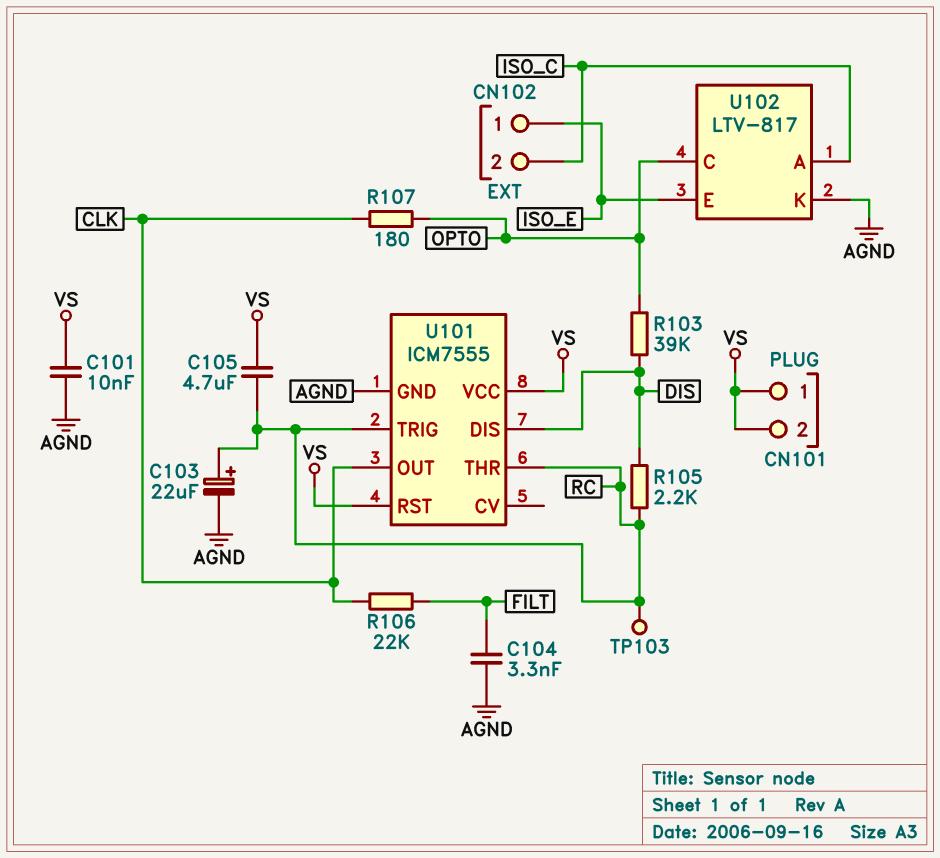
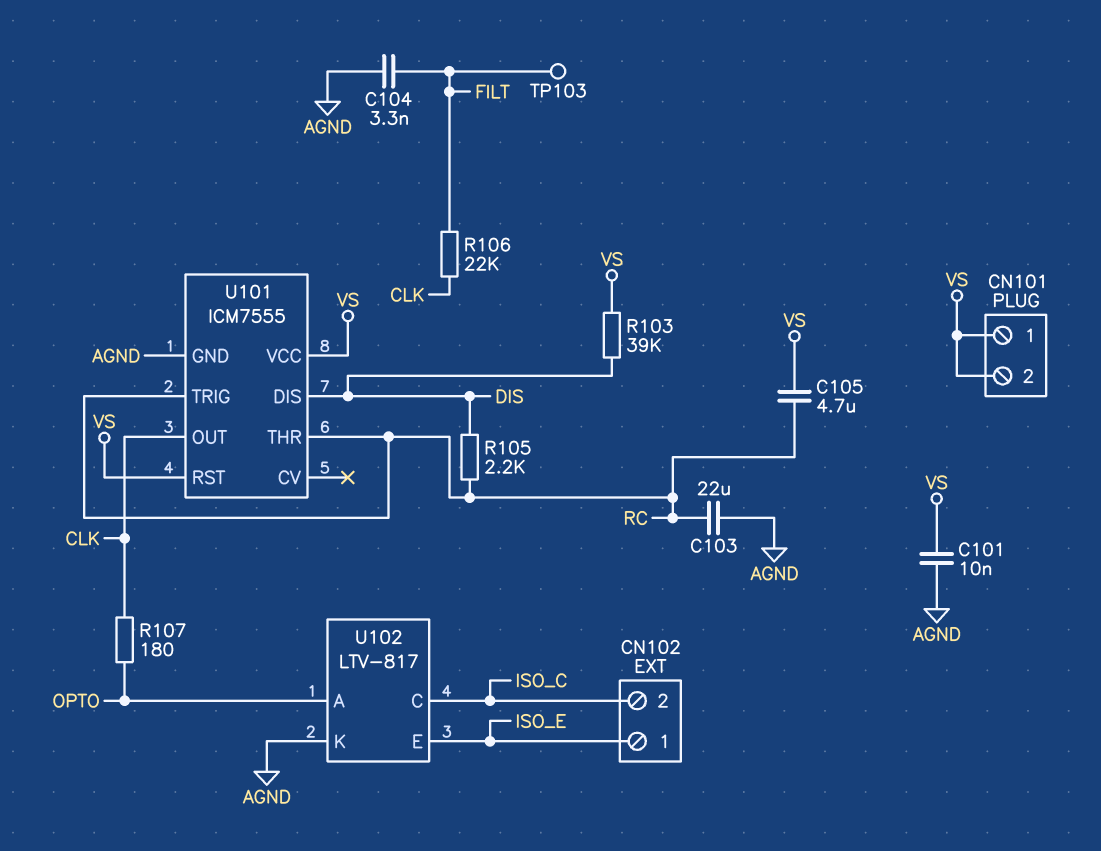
C103: 22uF (plus RC, minus AGND) -> 22uF (AGND, RC)
R103: 39k (DIS, OPTO) -> 39k (DIS, VS)
TP103: test point (RC) -> test point (FILT)
U102 pin A: ISO_C -> OPTO
U102 pin C: OPTO -> ISO_C

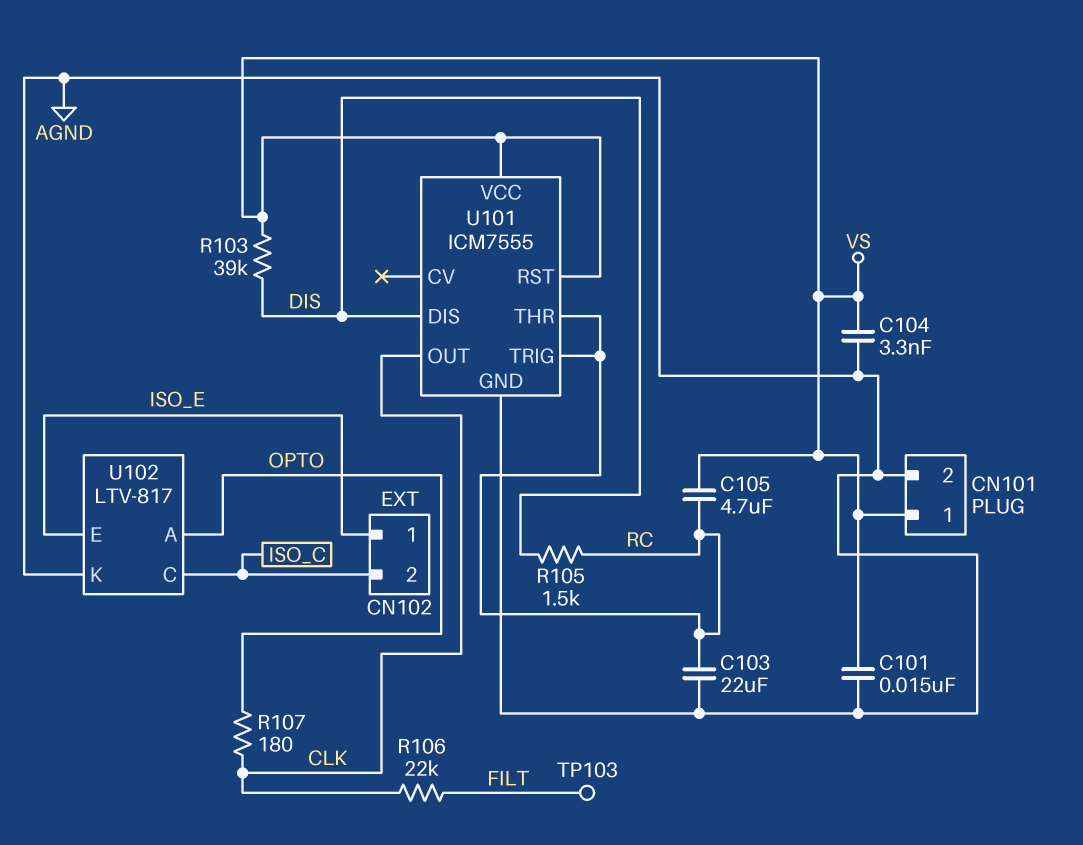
C101: 10nF (AGND, VS) -> 15nF (AGND, VS)
C104: 3.3nF (AGND, FILT) -> 3.3nF (AGND, VS)
CN101 pin 2: VS -> AGND
R105: 2.2k (DIS, RC) -> 1.5k (DIS, RC)

